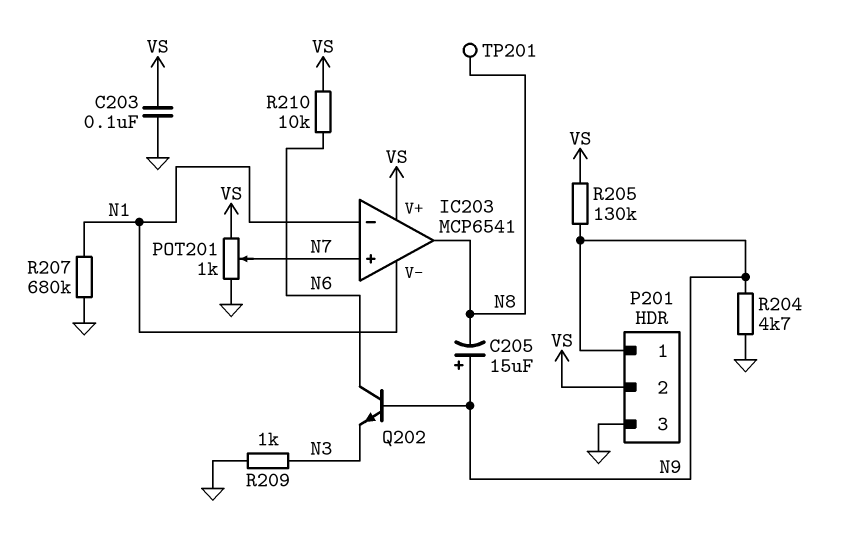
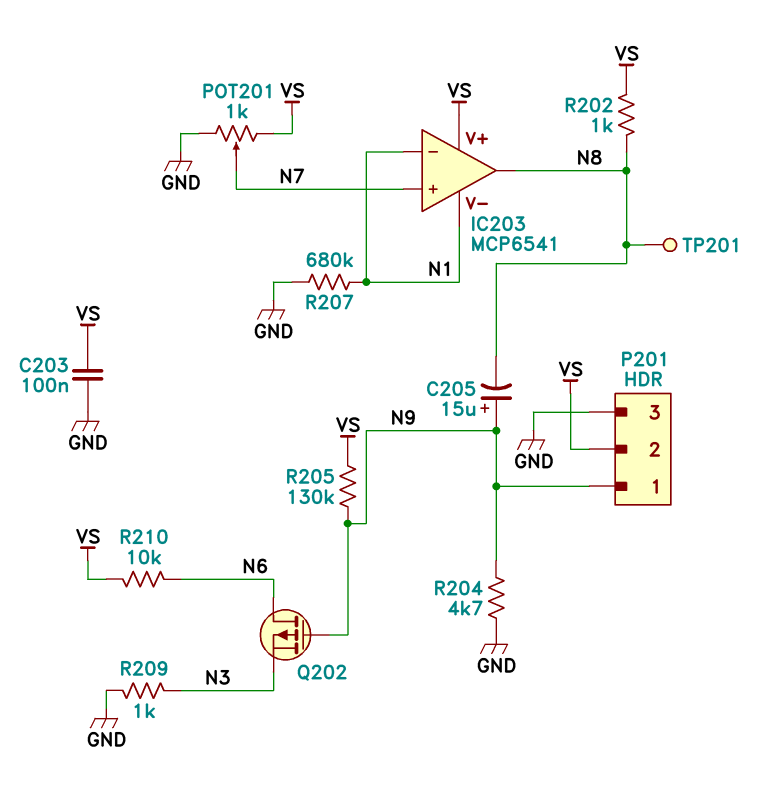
Q202: NPN (B N9, C N6, E N3) -> PMOS (G N9, D N6, S N3)
R202: none -> 1k (N8, VS)

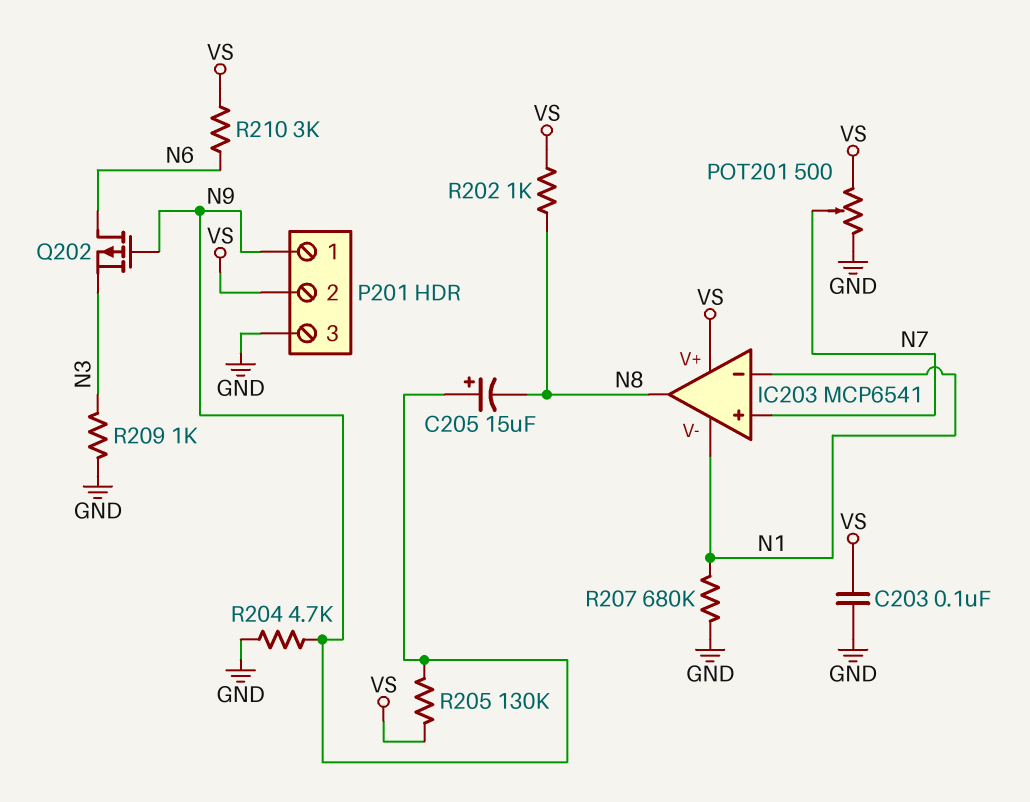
POT201: 1k (GND, VS, wiper N7) -> 500 (GND, VS, wiper N7)
R210: 10k (N6, VS) -> 3k (N6, VS)
TP201: test point (N8) -> none

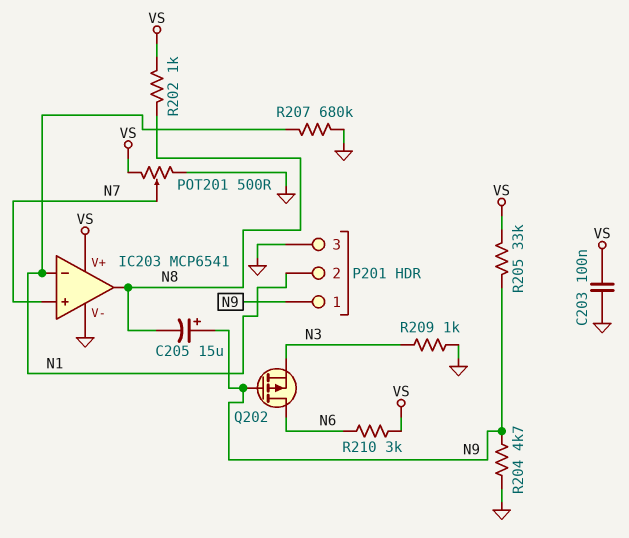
IC203 pin V-: N1 -> GND
P201 pin 2: VS -> N1
R205: 130k (N9, VS) -> 33k (N9, VS)

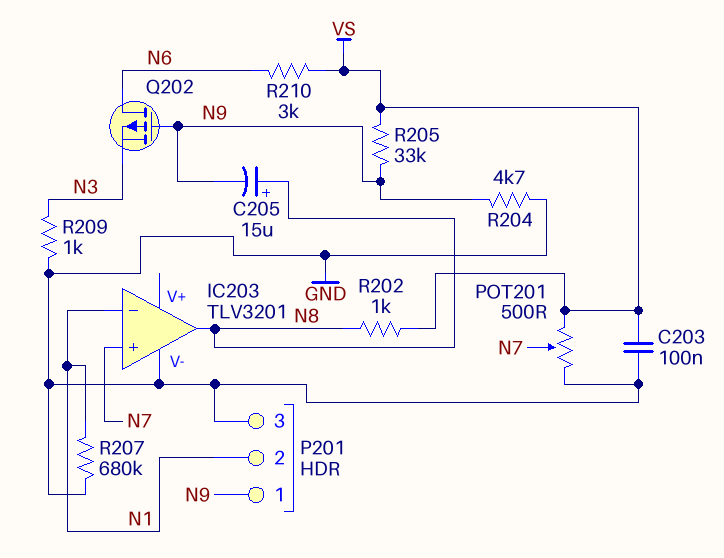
C205: 15uF (plus N9, minus N8) -> 15uF (plus N8, minus N9)
IC203: MCP6541 -> TLV3201
IC203 pin V+: VS -> none

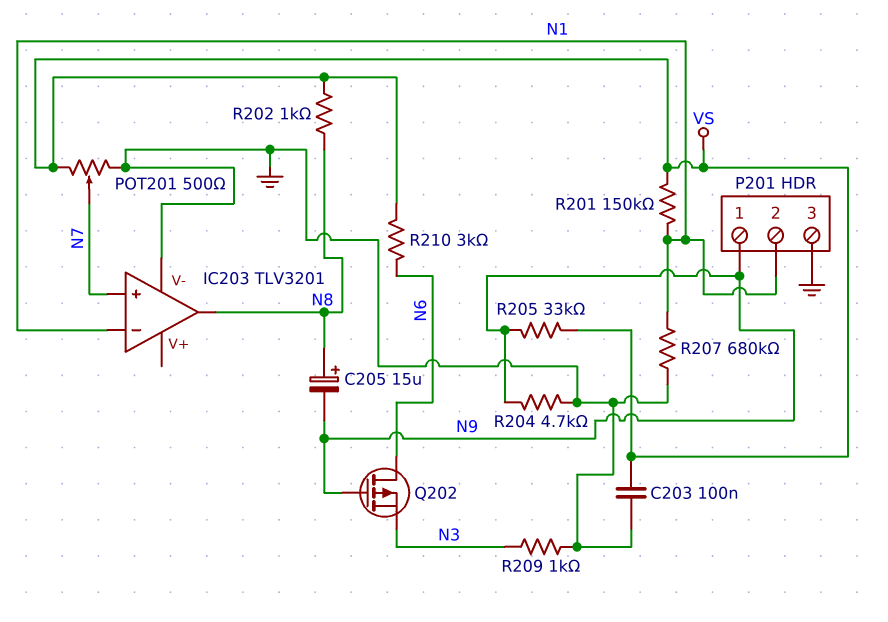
R201: none -> 150k (N1, VS)

